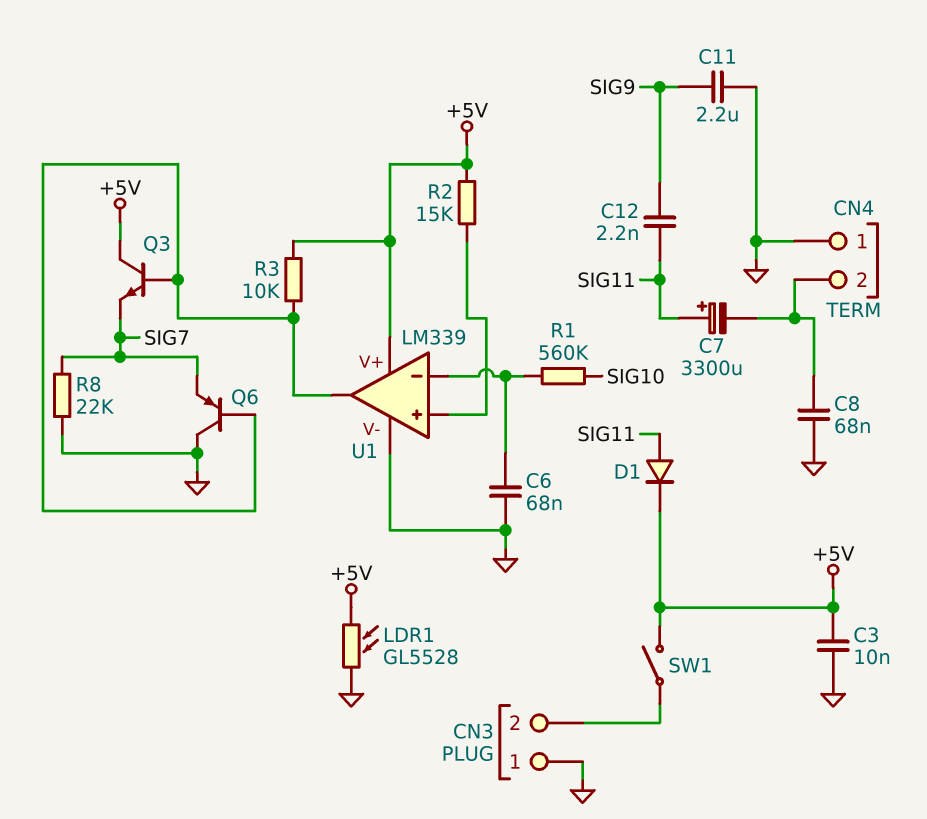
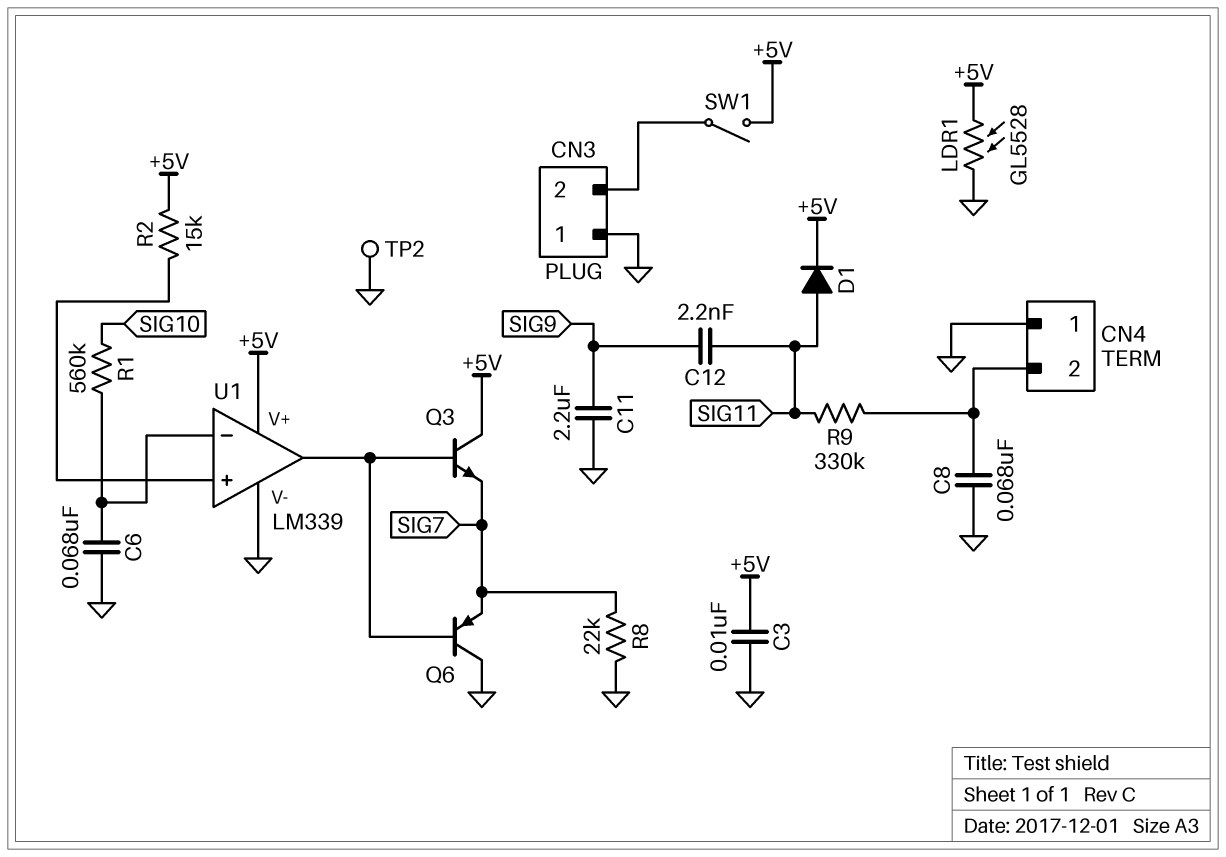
C7: 3300uF (plus SIG11, minus CN4/2) -> none
R3: 10k (+5V, U1/out) -> none
R9: none -> 330k (CN4/2, SIG11)
TP2: none -> test point (GND)

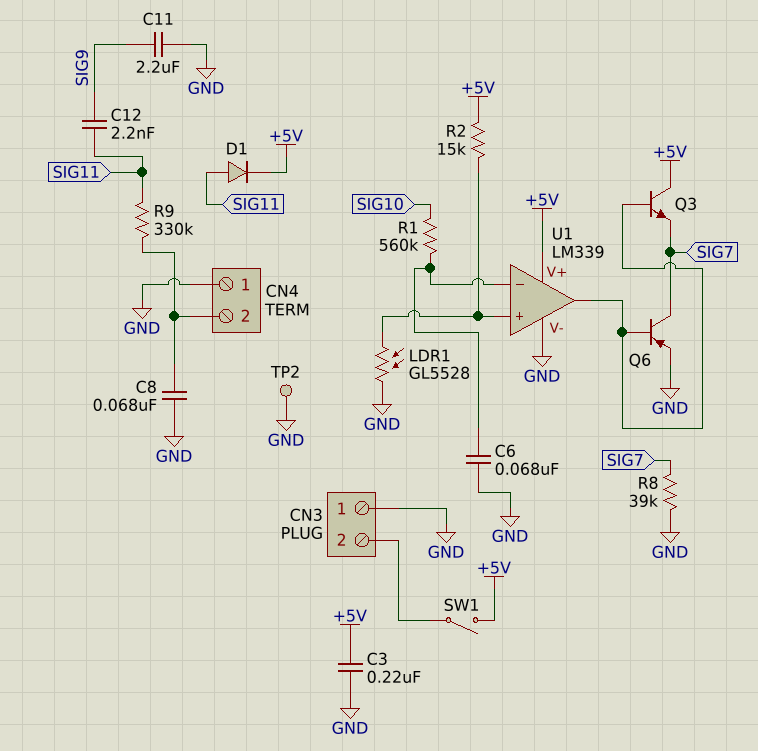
C3: 10nF (+5V, GND) -> 220nF (+5V, GND)
LDR1: GL5528 (+5V, GND) -> GL5528 (GND, U1/in+)
Q6: PNP (B U1/out, C GND, E SIG7) -> PNP (B U1/out, C SIG7, E GND)
R8: 22k (GND, SIG7) -> 39k (GND, SIG7)

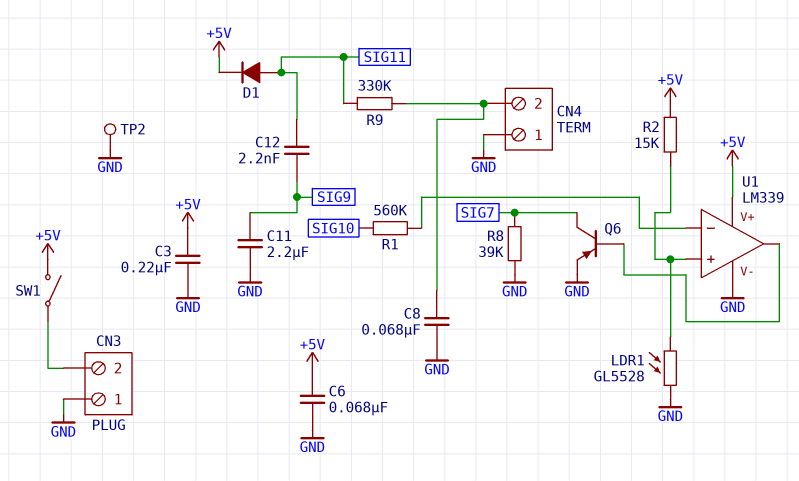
C6: 68nF (GND, U1/in-) -> 68nF (+5V, GND)
Q3: NPN (B U1/out, C +5V, E SIG7) -> none

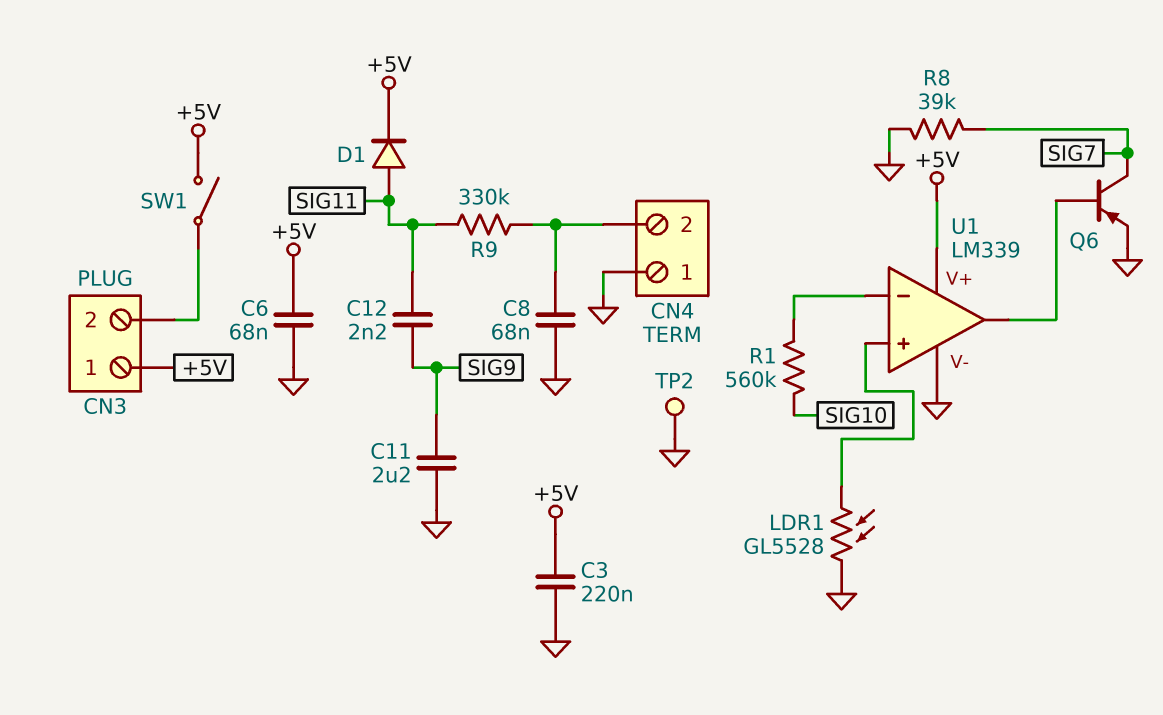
CN3 pin 1: GND -> +5V
R2: 15k (+5V, U1/in+) -> none

